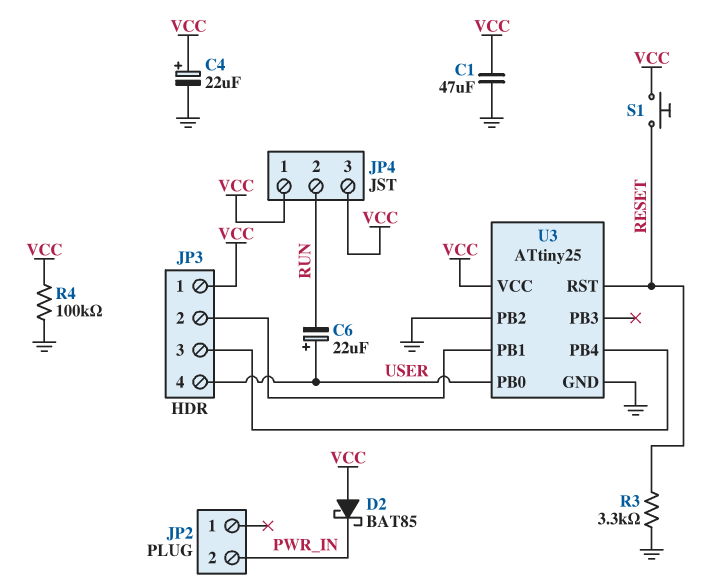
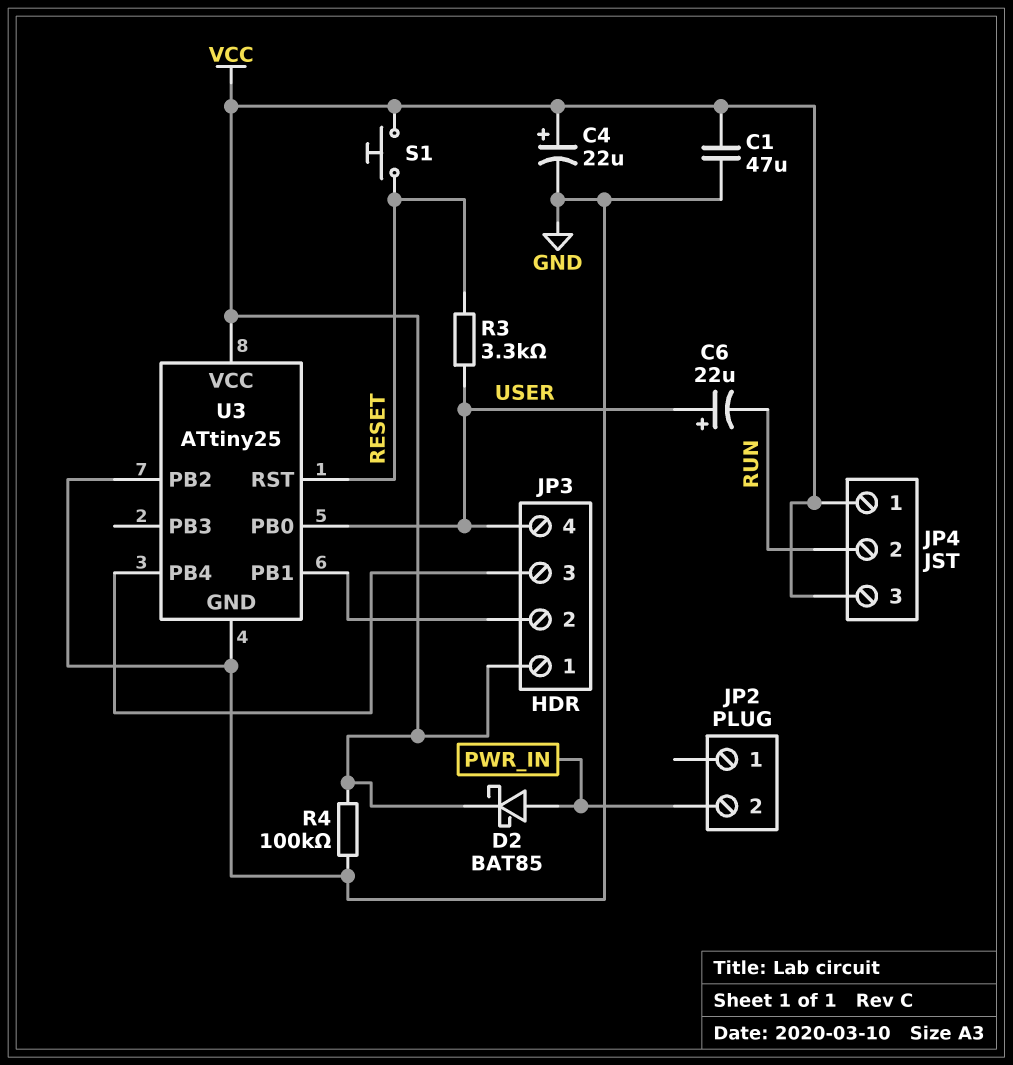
D2: schottky BAT85 (A VCC, K PWR_IN) -> schottky BAT85 (A PWR_IN, K VCC)
R3: 3.3k (GND, RESET) -> 3.3k (RESET, USER)

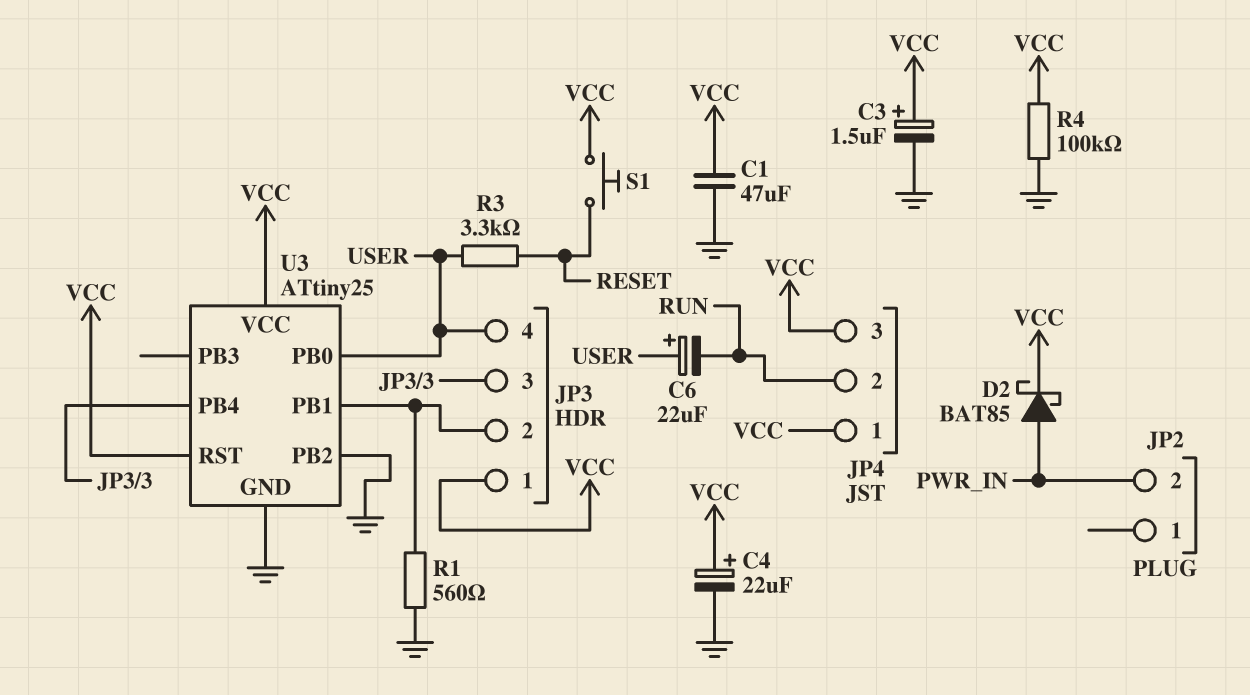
C3: none -> 1.5uF (plus VCC, minus GND)
R1: none -> 560 (GND, JP3/2)
U3 pin RST: RESET -> VCC

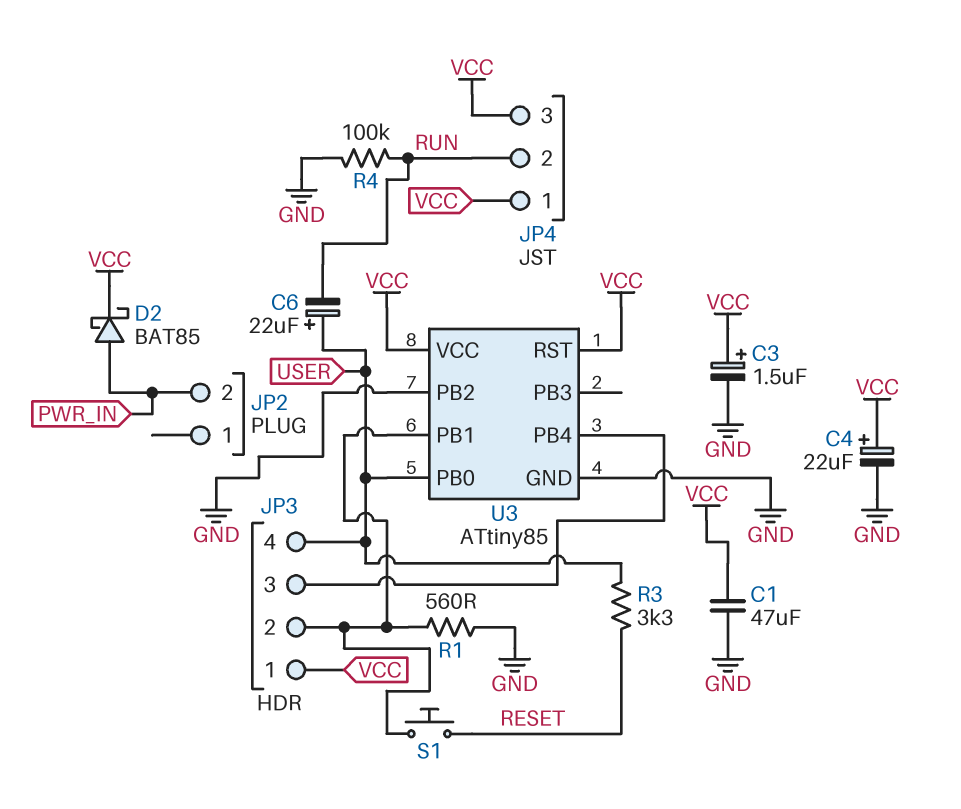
R4: 100k (GND, VCC) -> 100k (GND, RUN)
S1: button (RESET, VCC) -> button (JP3/2, RESET)
U3: ATtiny25 -> ATtiny85

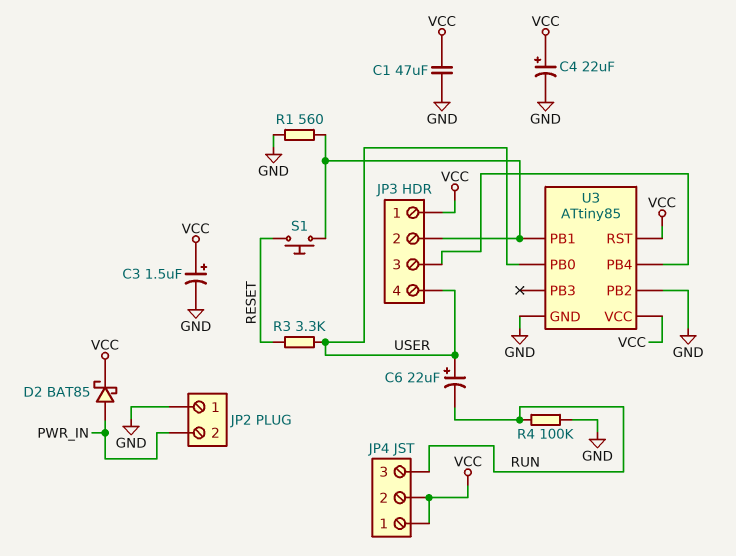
JP2 pin 1: none -> GND
JP4 pin 2: RUN -> VCC
JP4 pin 3: VCC -> RUN

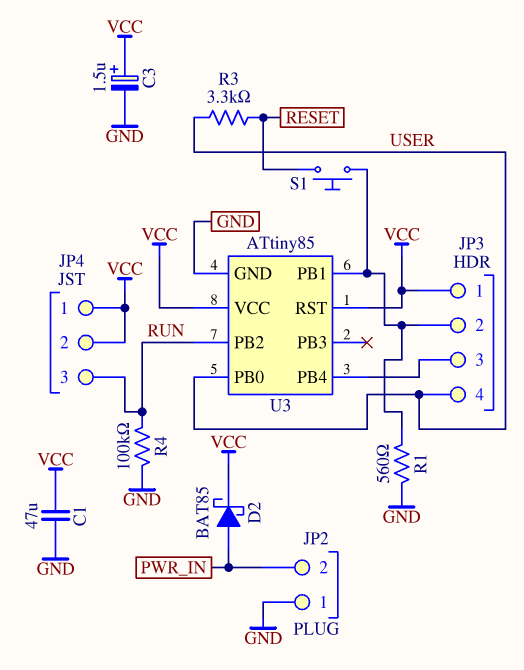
C4: 22uF (plus VCC, minus GND) -> none
C6: 22uF (plus USER, minus RUN) -> none
U3 pin PB2: GND -> RUN

